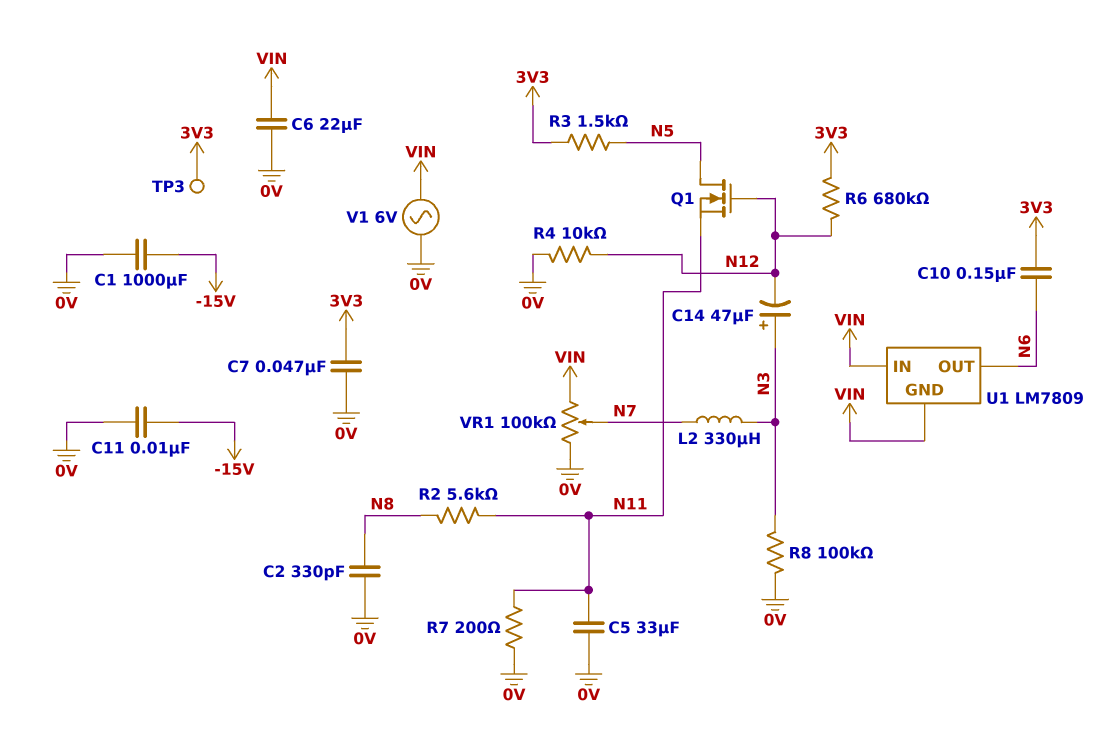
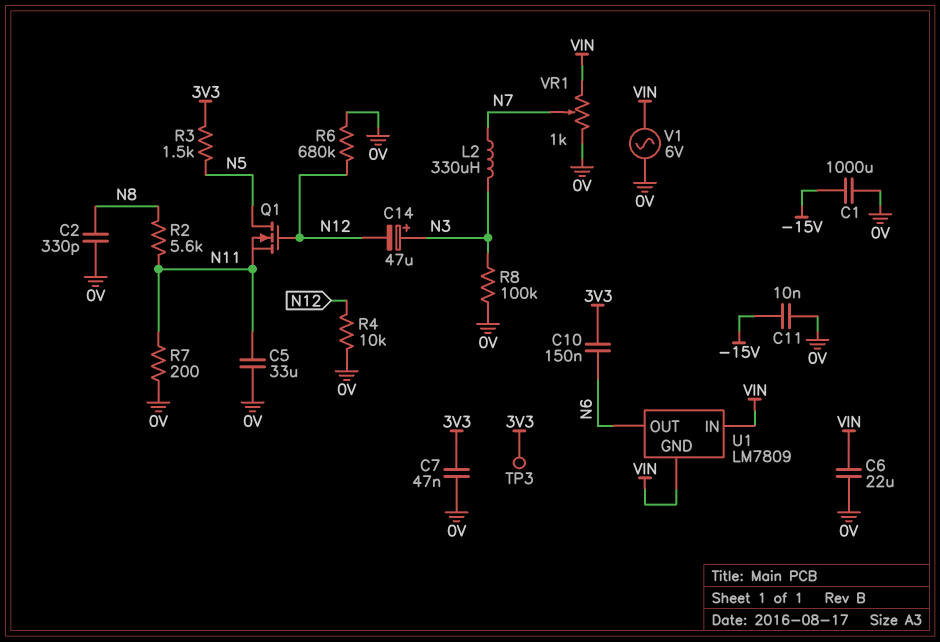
R6: 680k (3V3, N12) -> 680k (0V, N12)
VR1: 100k (0V, VIN, wiper N7) -> 1k (0V, VIN, wiper N7)

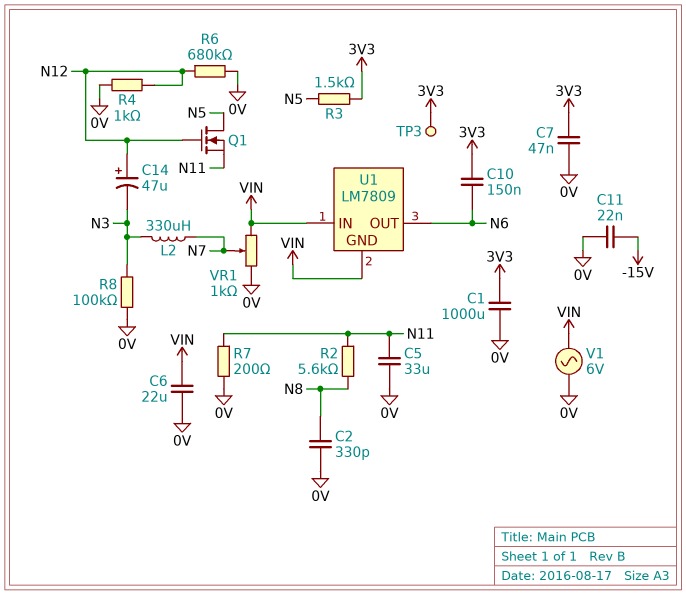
C1: 1000uF (-15V, 0V) -> 1000uF (0V, 3V3)
C11: 10nF (-15V, 0V) -> 22nF (-15V, 0V)
C14: 47uF (plus N3, minus N12) -> 47uF (plus N12, minus N3)
R4: 10k (0V, N12) -> 1k (0V, N12)

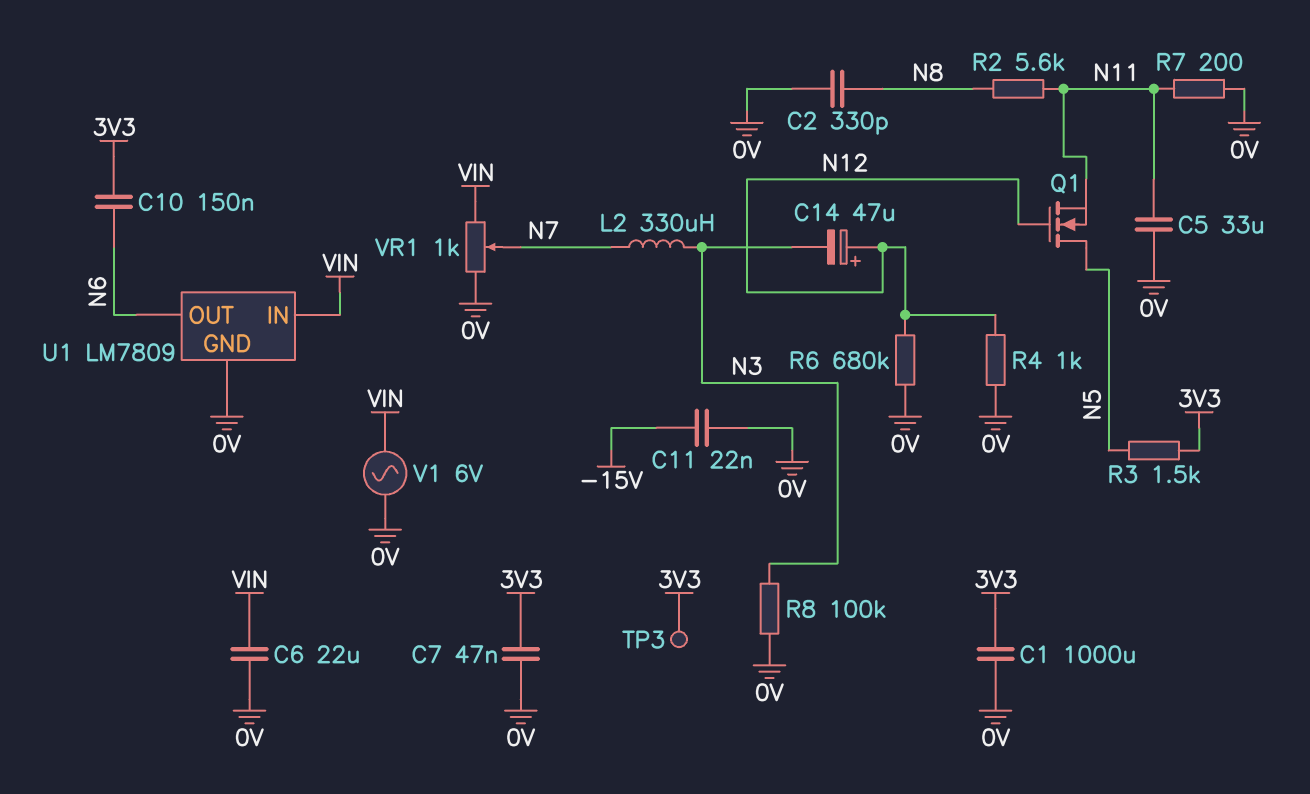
U1 pin GND: VIN -> 0V

